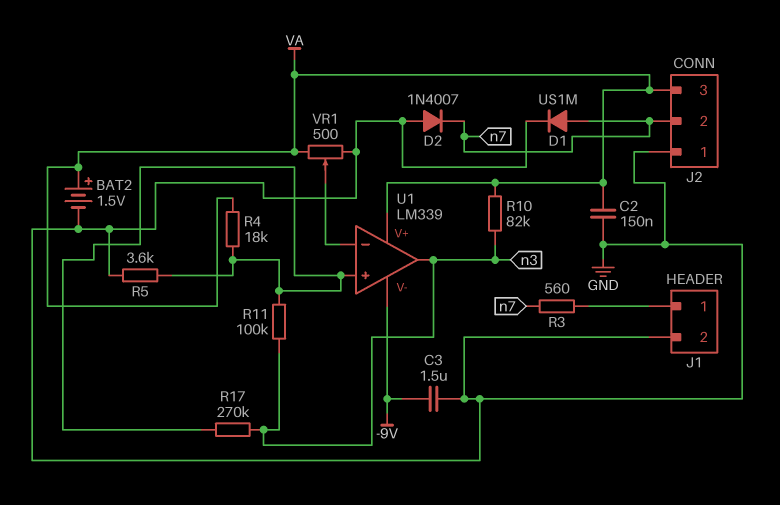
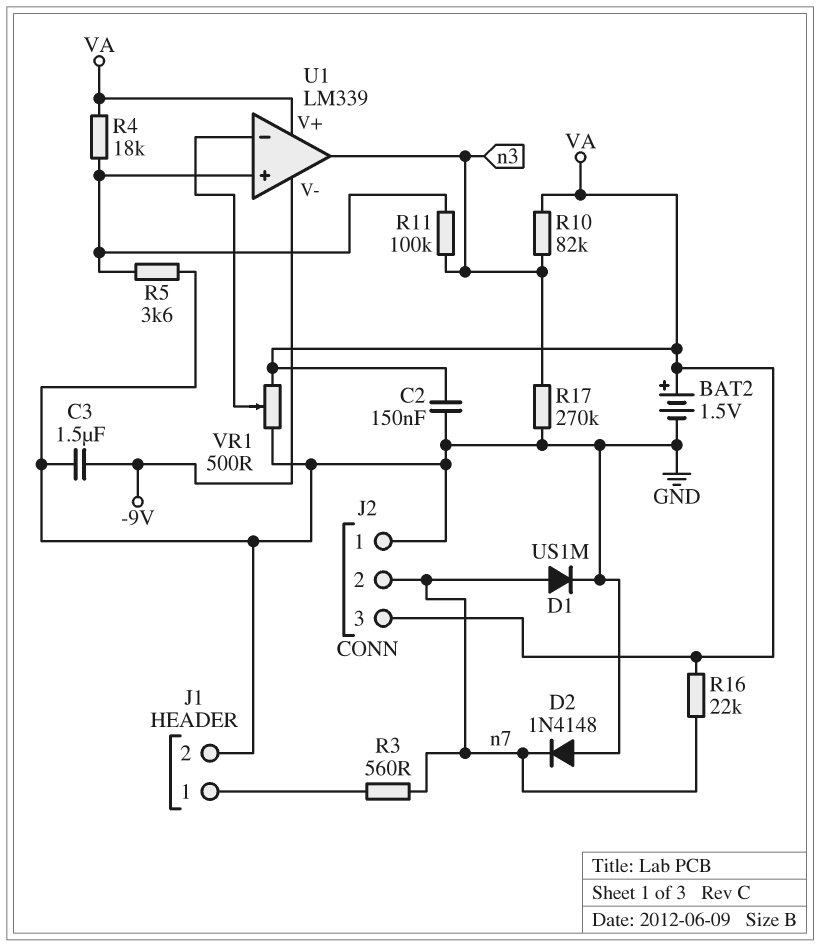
D2: diode 1N4007 (A GND, K n7) -> diode 1N4148 (A GND, K n7)
R16: none -> 22k (VA, n7)
R17: 270k (U1/in+, n3) -> 270k (GND, n3)

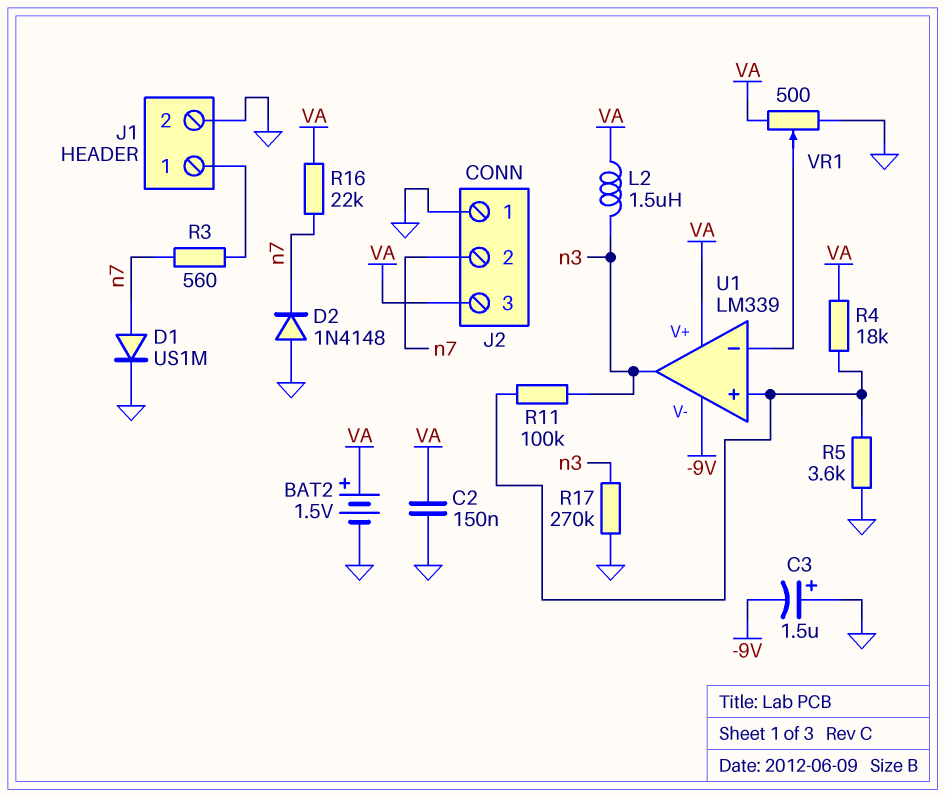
C3: 1.5uF (-9V, GND) -> 1.5uF (plus GND, minus -9V)
L2: none -> 1.5uH (VA, n3)
R10: 82k (VA, n3) -> none

